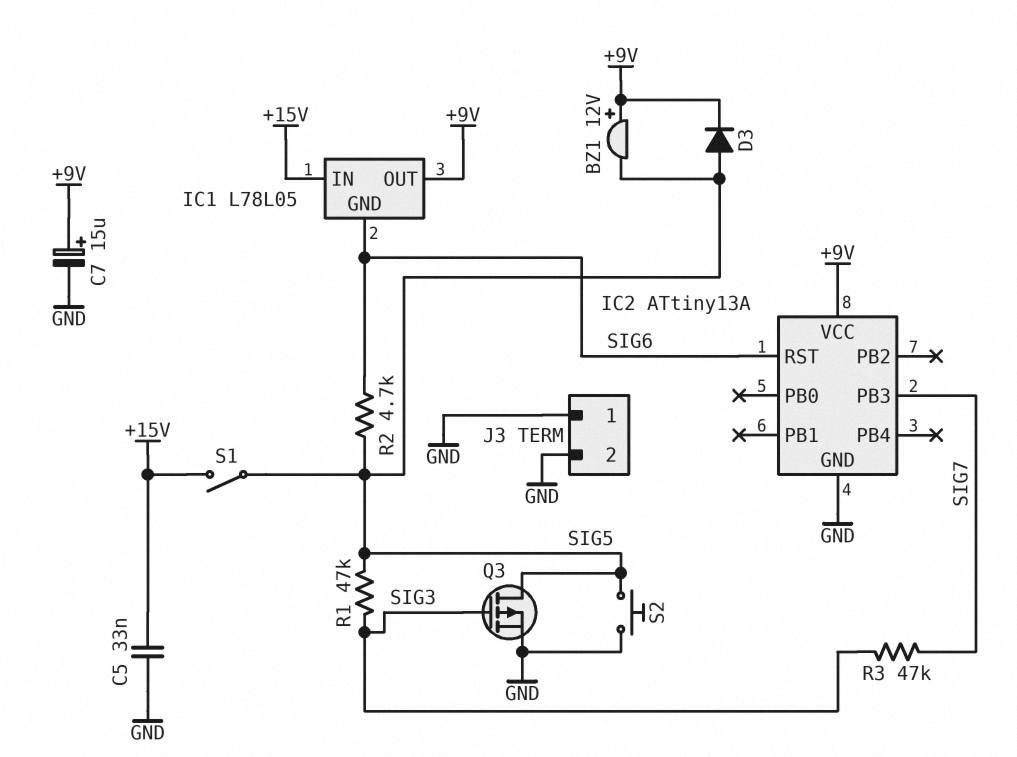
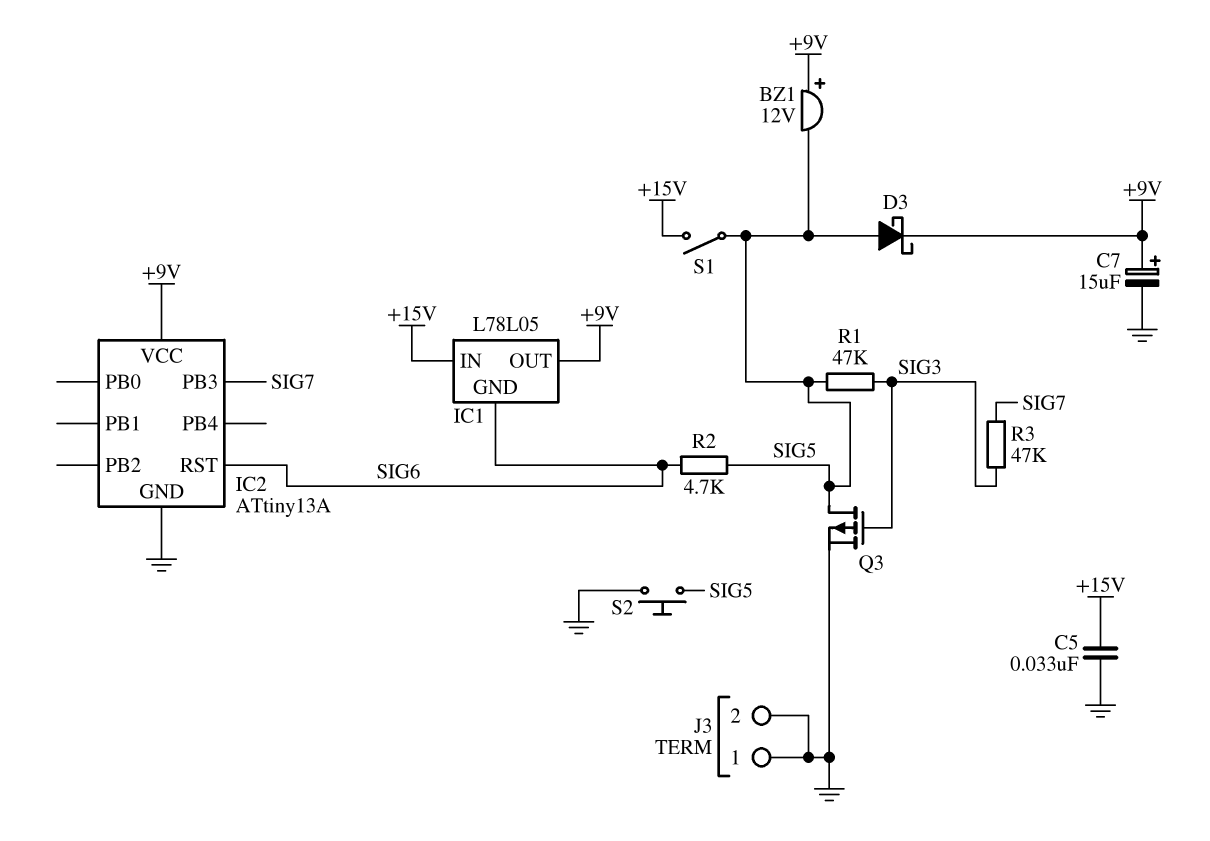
D3: diode (A SIG5, K +9V) -> schottky (A SIG5, K +9V)

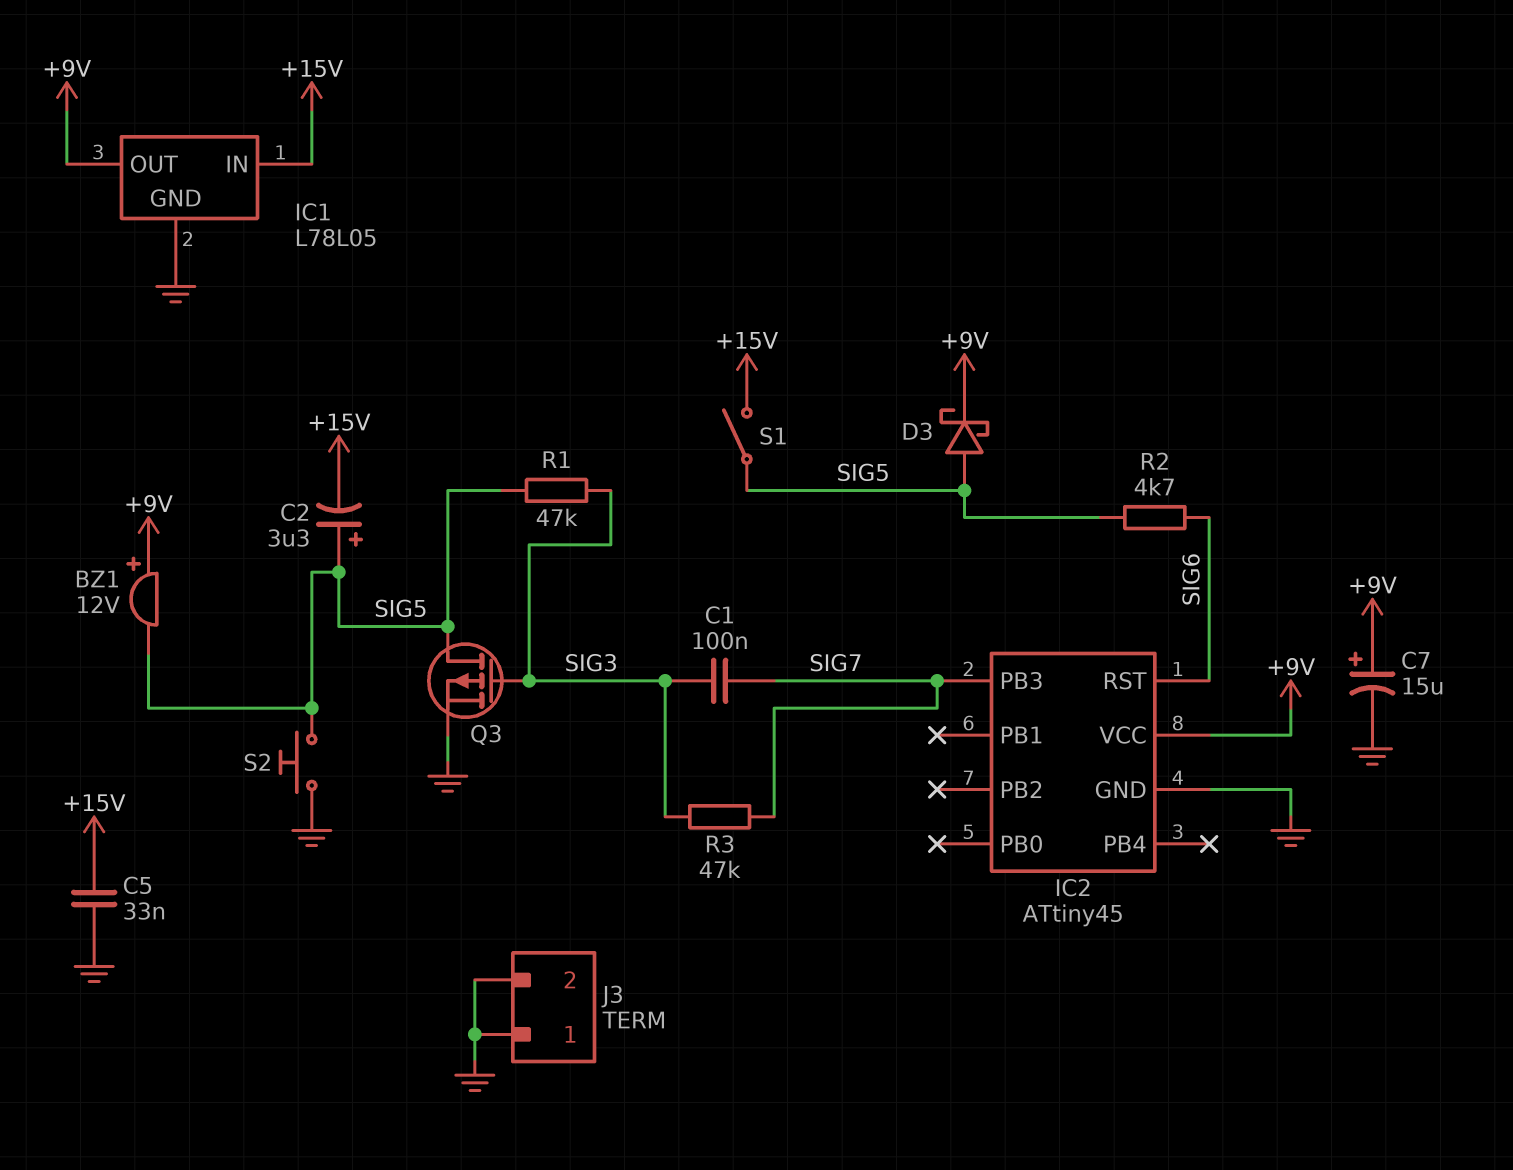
C1: none -> 100nF (SIG3, SIG7)
C2: none -> 3.3uF (plus SIG5, minus +15V)
IC1 pin GND: SIG6 -> GND
IC2: ATtiny13A -> ATtiny45

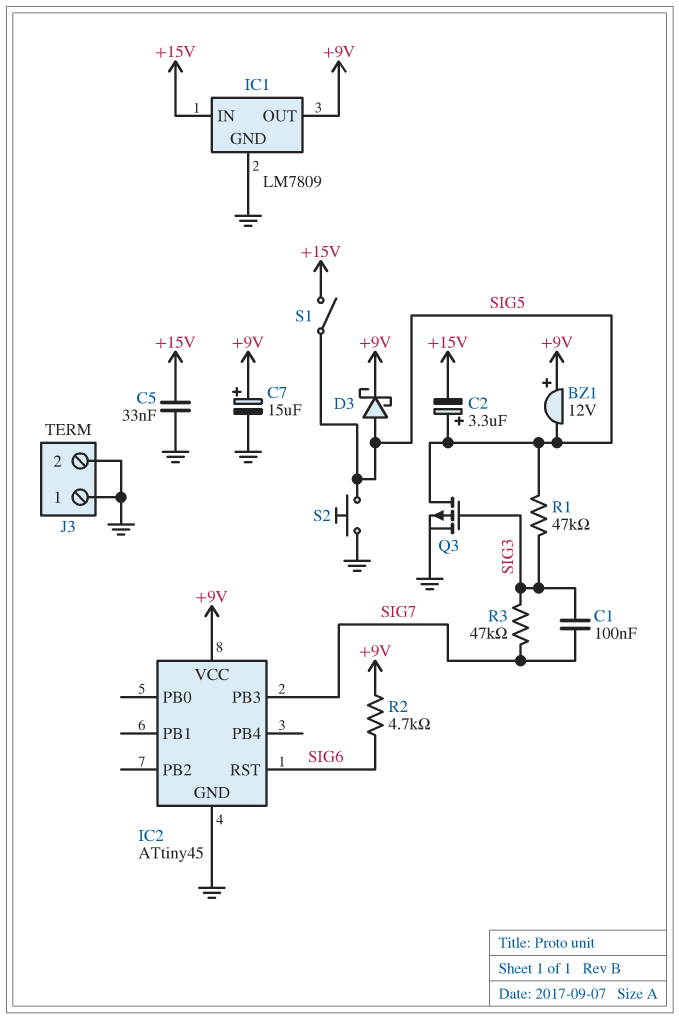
IC1: L78L05 -> LM7809
R2: 4.7k (SIG5, SIG6) -> 4.7k (+9V, SIG6)

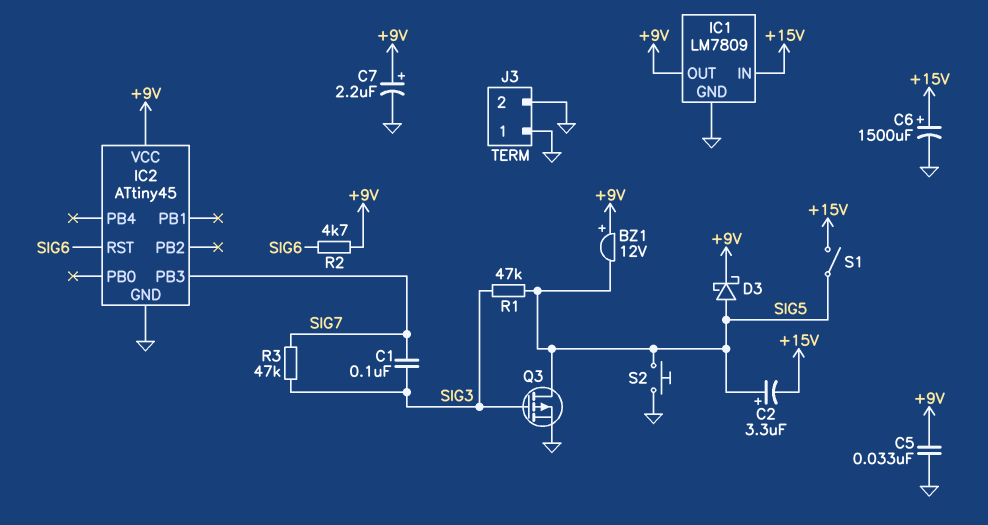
C5: 33nF (+15V, GND) -> 33nF (+9V, GND)
C6: none -> 1500uF (plus +15V, minus GND)
C7: 15uF (plus +9V, minus GND) -> 2.2uF (plus +9V, minus GND)

